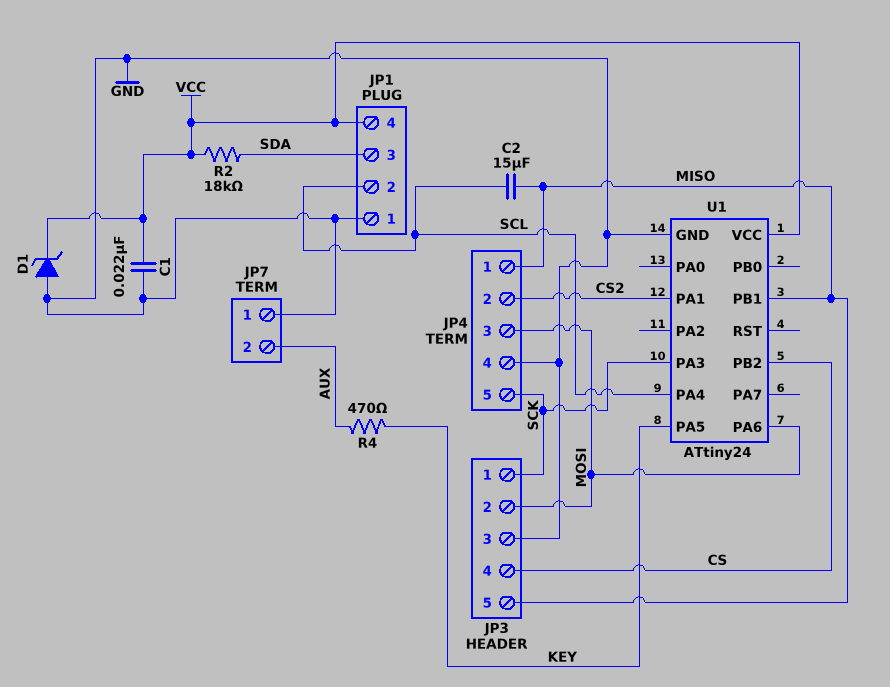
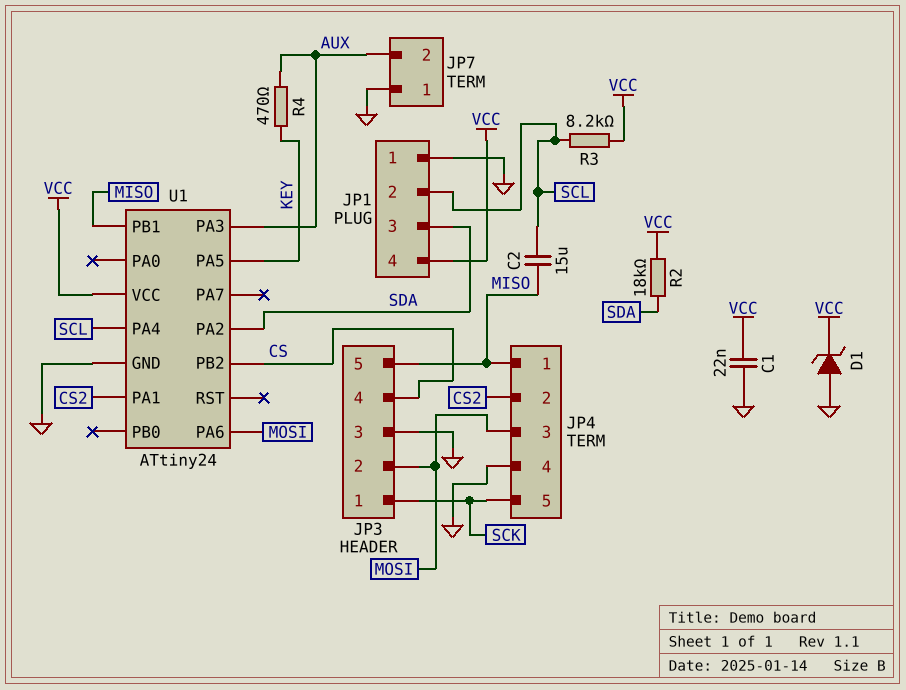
R3: none -> 8.2k (SCL, VCC)
U1 pin PA2: none -> SDA
U1 pin PA3: SCK -> AUX

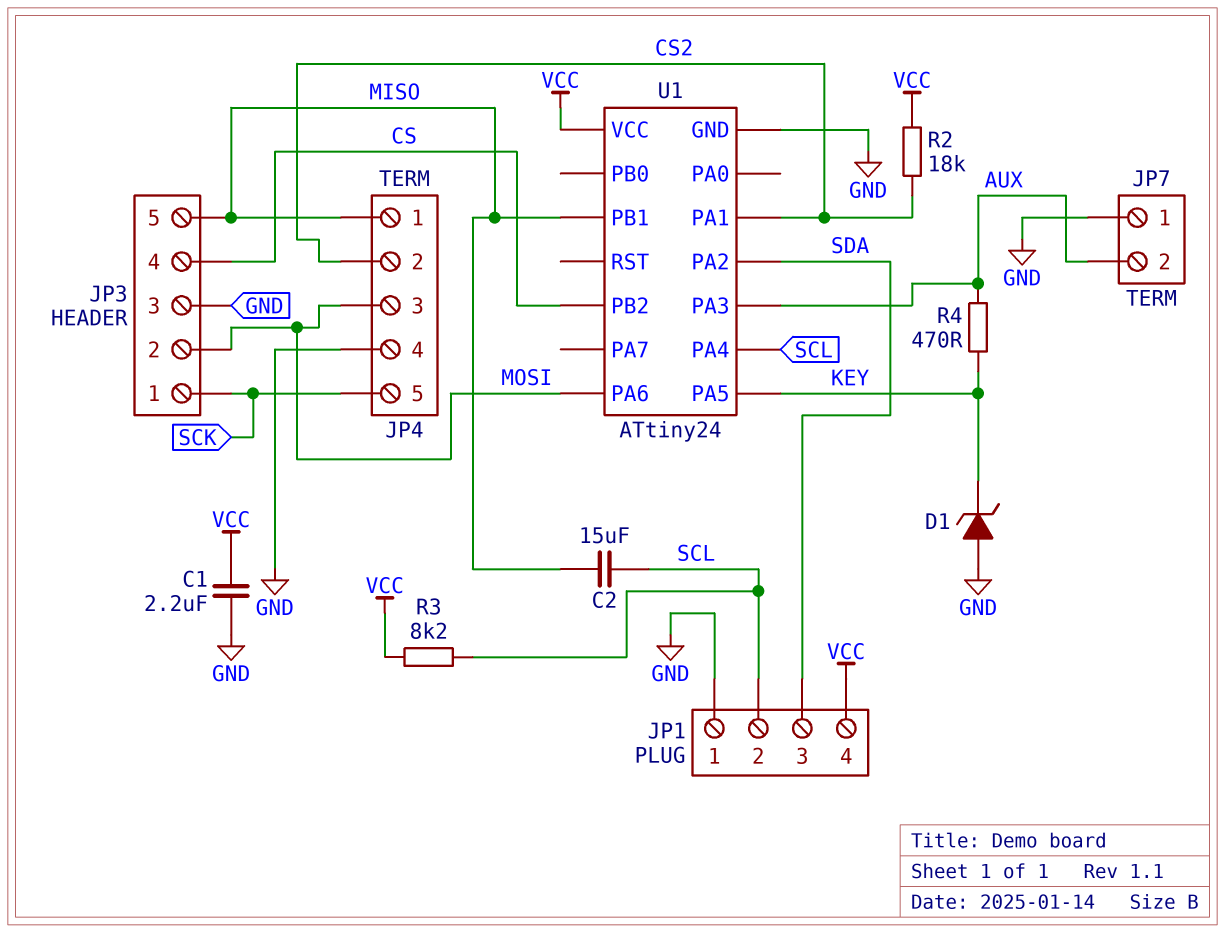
C1: 22nF (GND, VCC) -> 2.2uF (GND, VCC)
D1: zener (A GND, K VCC) -> zener (A GND, K KEY)
R2: 18k (SDA, VCC) -> 18k (CS2, VCC)

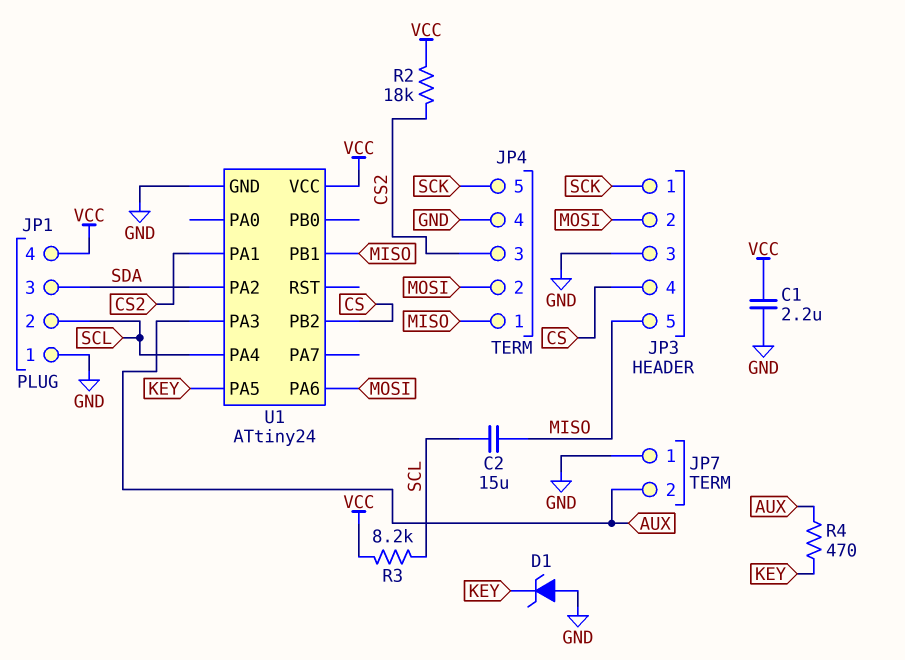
JP4 pin 2: CS2 -> MOSI
JP4 pin 3: MOSI -> CS2

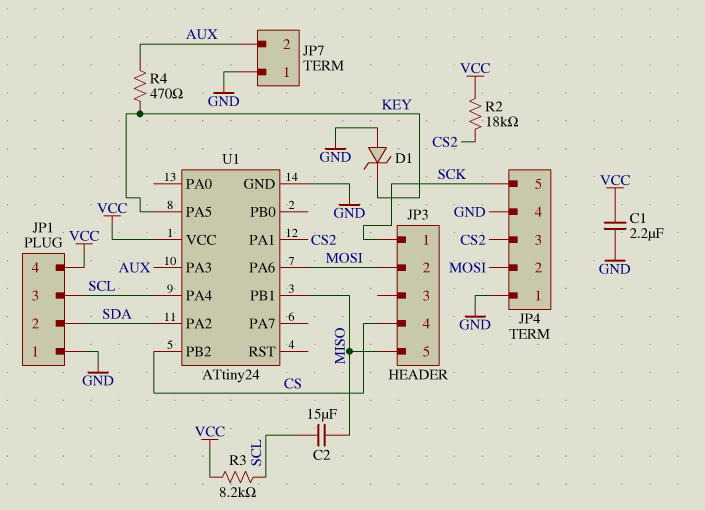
JP1 pin 2: SCL -> SDA
JP1 pin 3: SDA -> SCL
JP3 pin 3: GND -> none
JP4 pin 1: MISO -> GND

